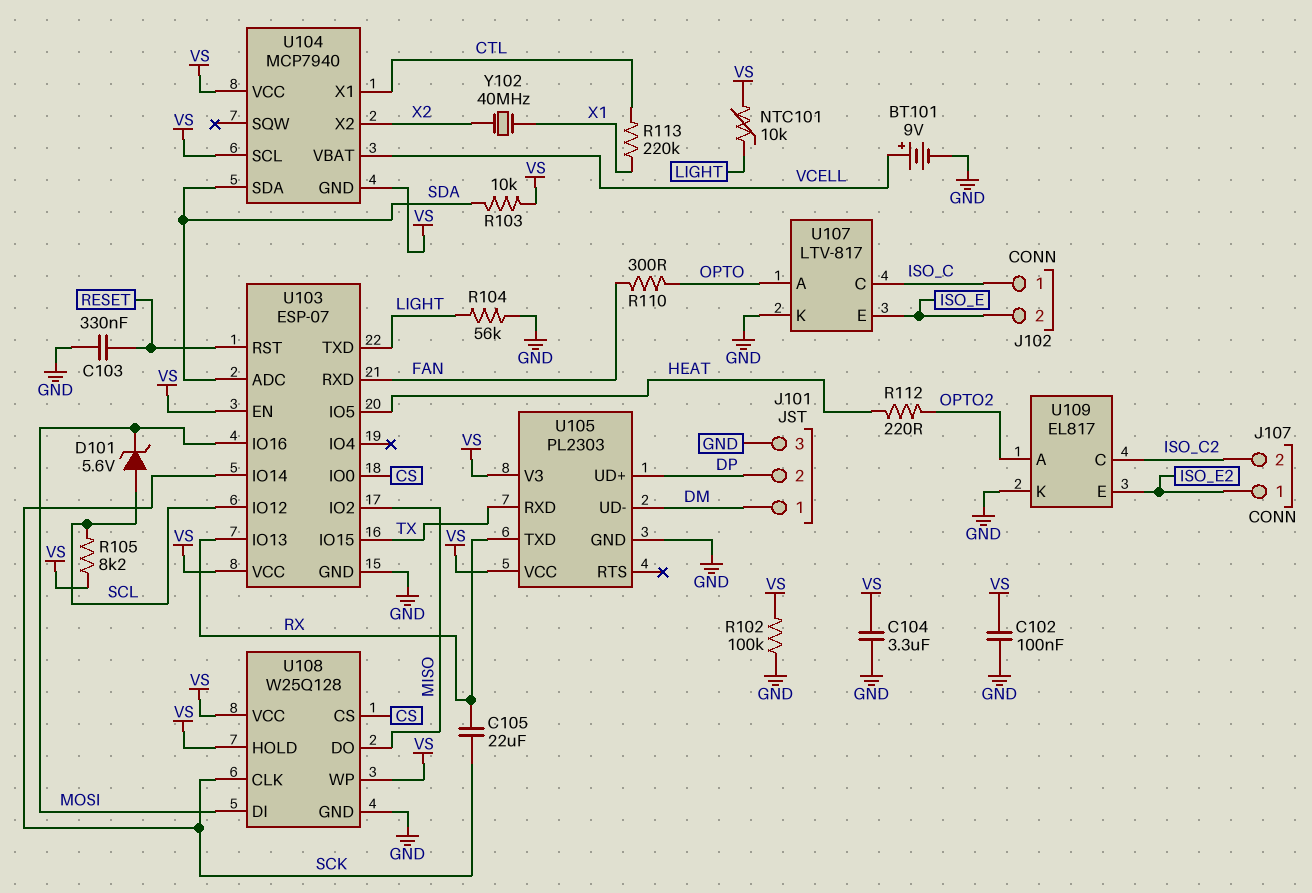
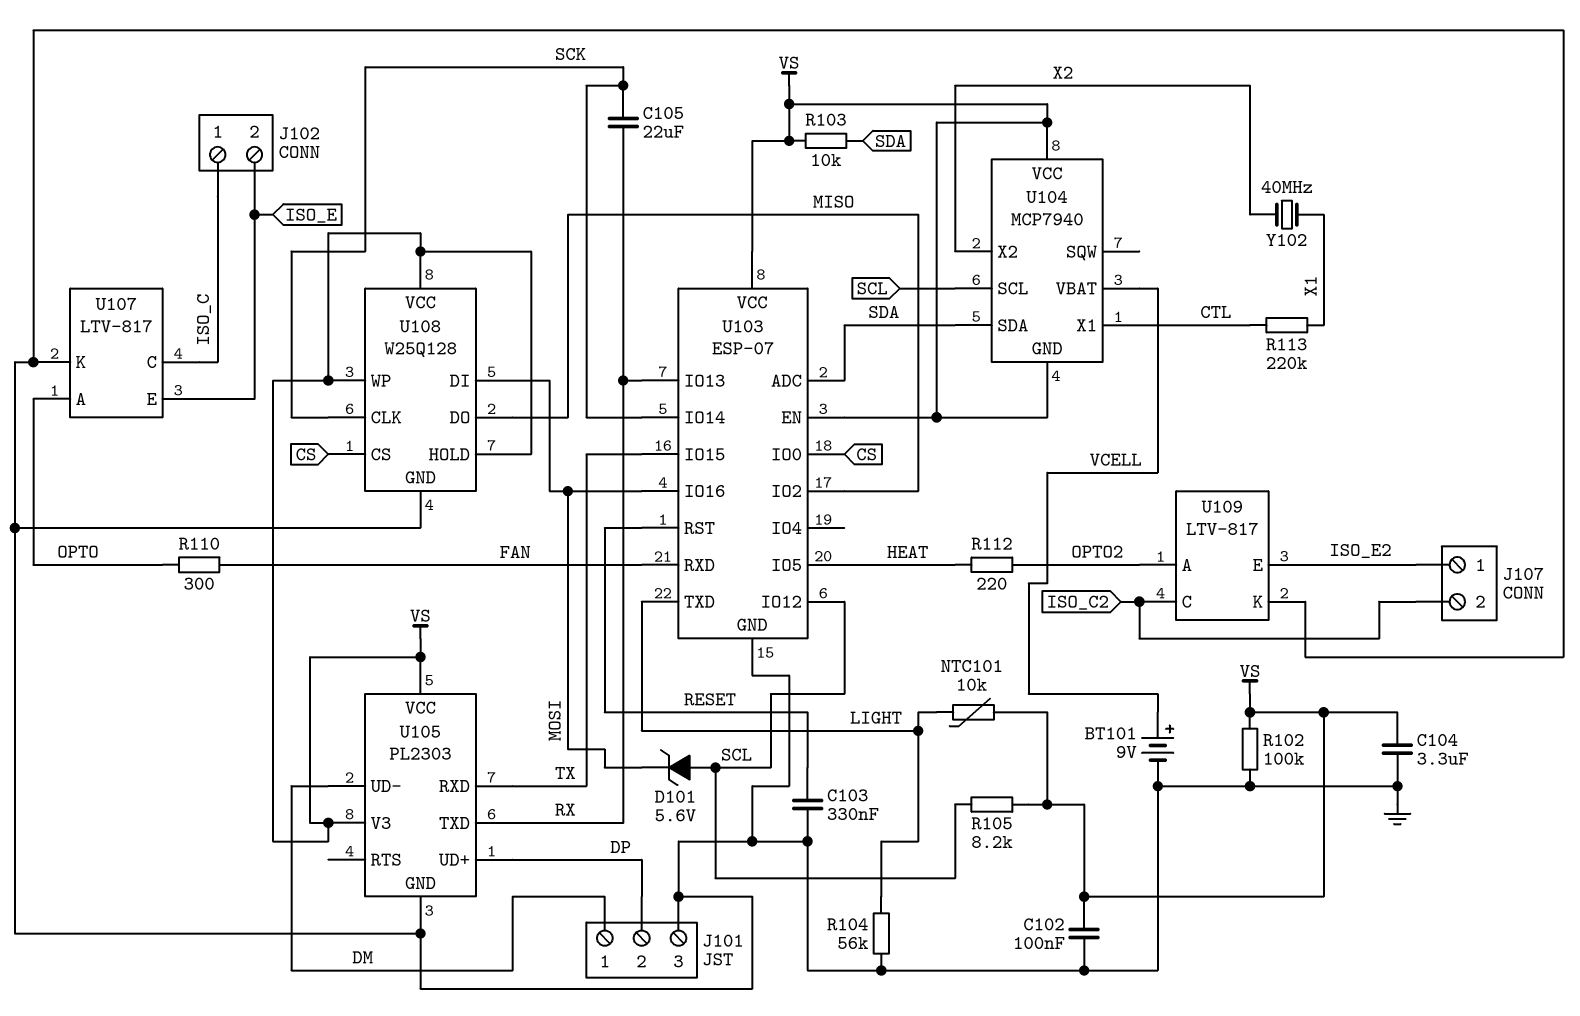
U104 pin SCL: VS -> SCL
U109: EL817 -> LTV-817

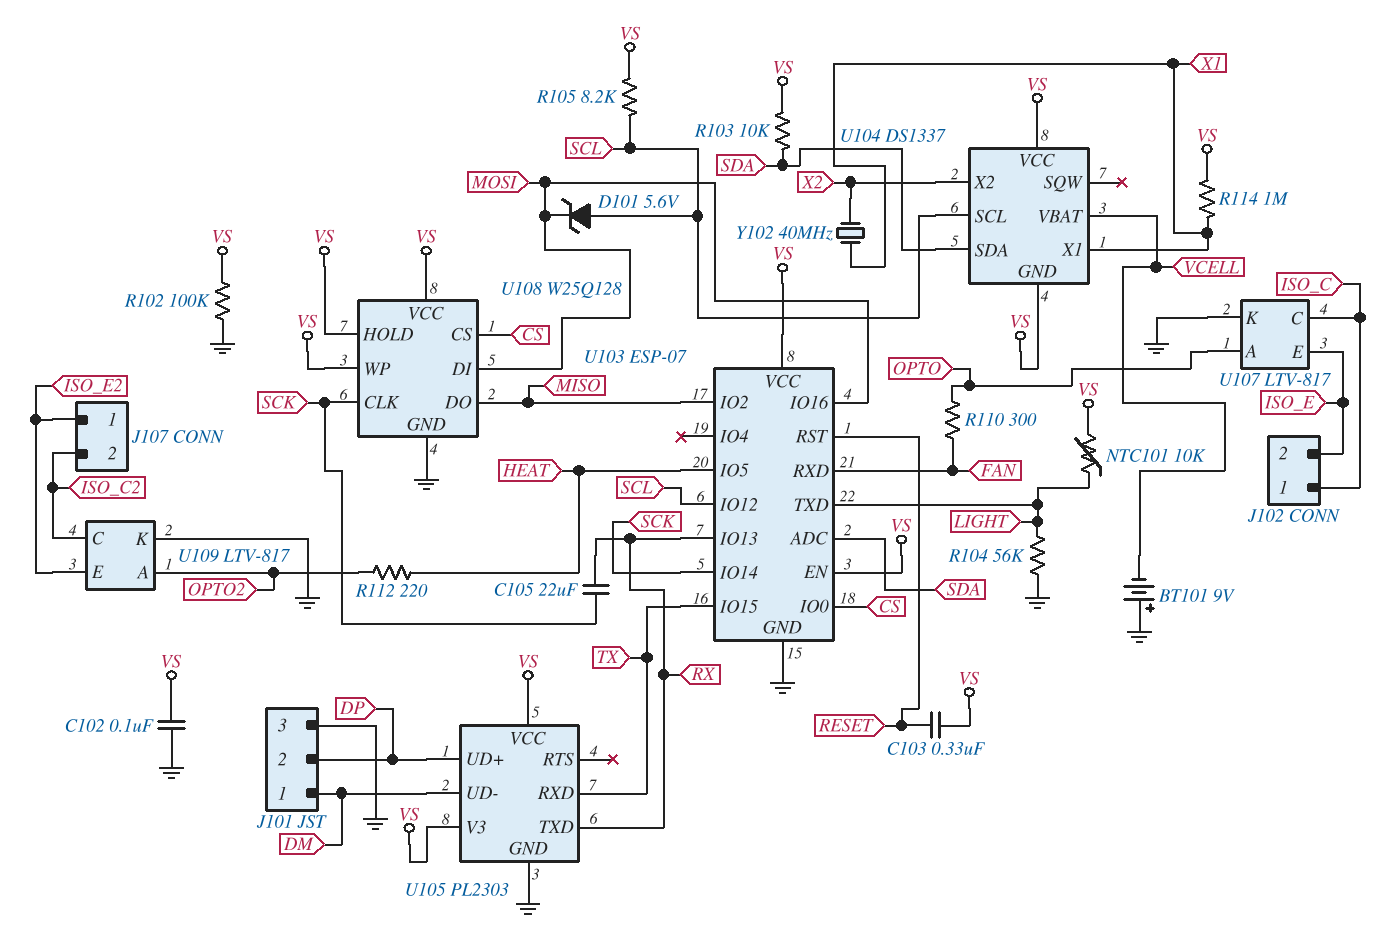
BT101: 9V (plus VCELL, minus GND) -> 9V (plus GND, minus VCELL)
C103: 330nF (GND, RESET) -> 330nF (RESET, VS)
C104: 3.3uF (GND, VS) -> none
R113: 220k (CTL, X1) -> none
R114: none -> 1M (VS, X1)
U104: MCP7940 -> DS1337
U104 pin X1: CTL -> X1

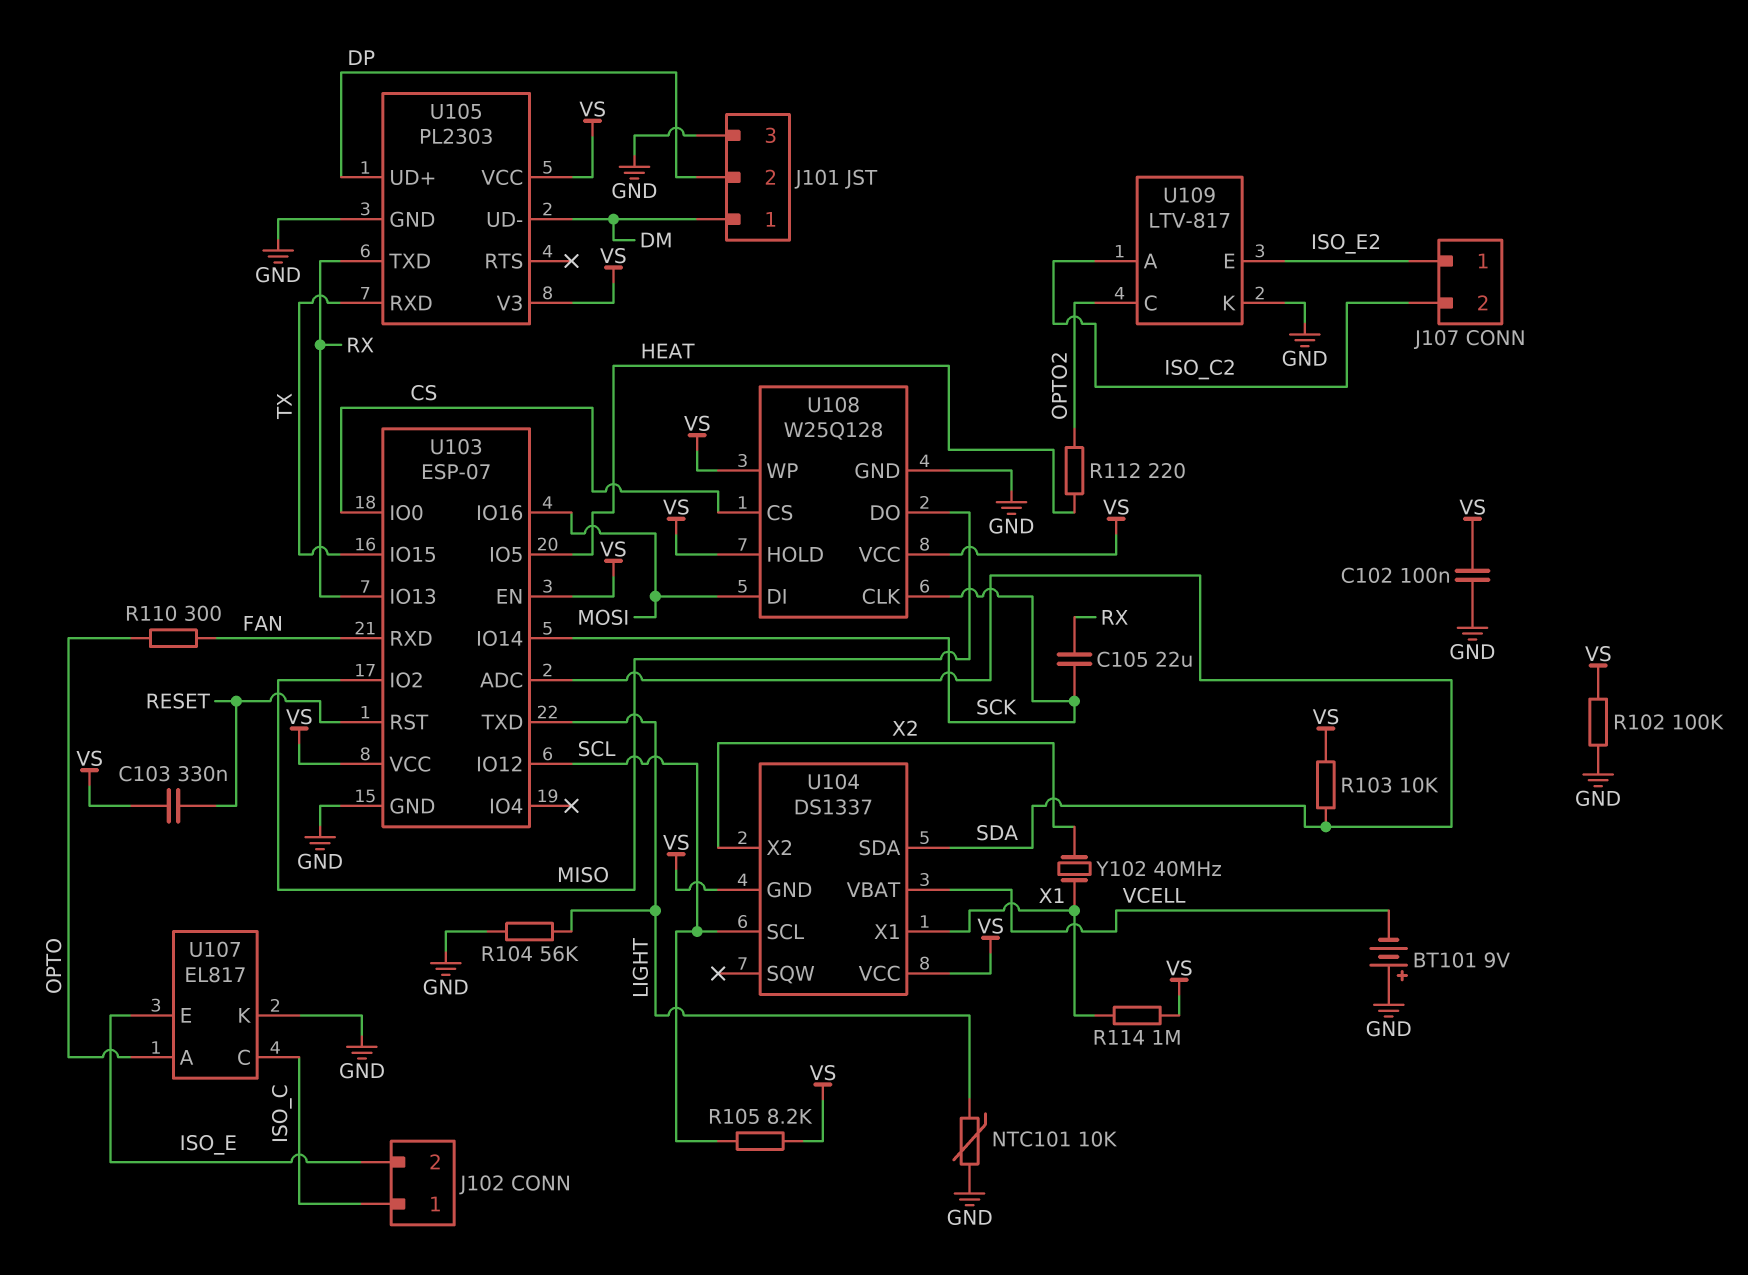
D101: zener 5.6V (A SCL, K MOSI) -> none
NTC101: 10k (LIGHT, VS) -> 10k (GND, LIGHT)
U107: LTV-817 -> EL817
U109 pin A: OPTO2 -> ISO_C2
U109 pin C: ISO_C2 -> OPTO2

